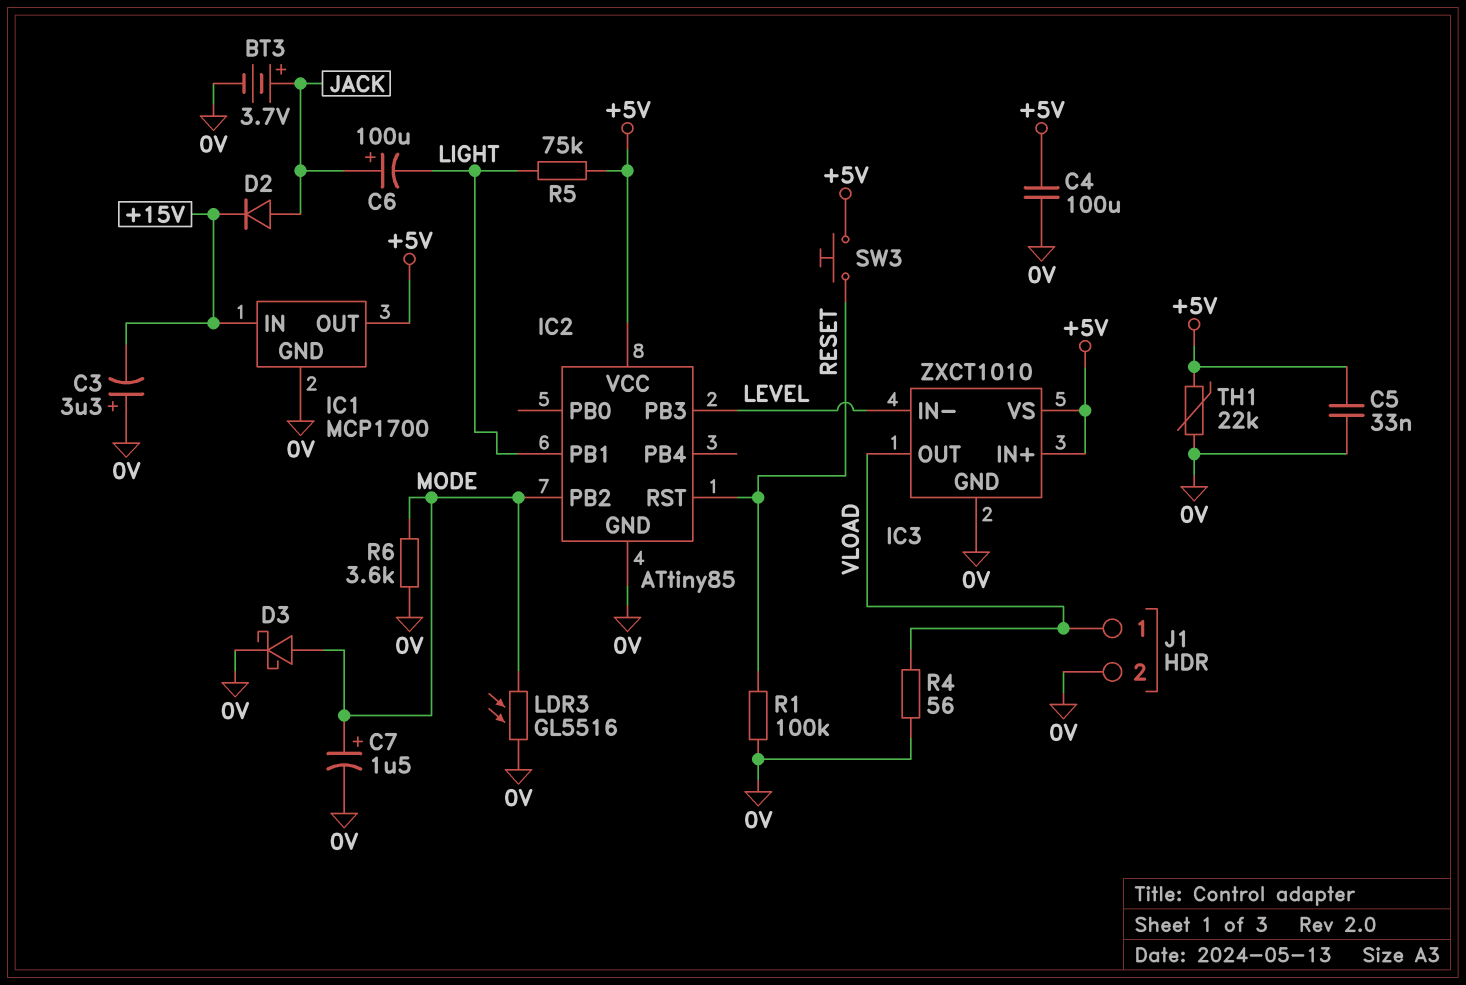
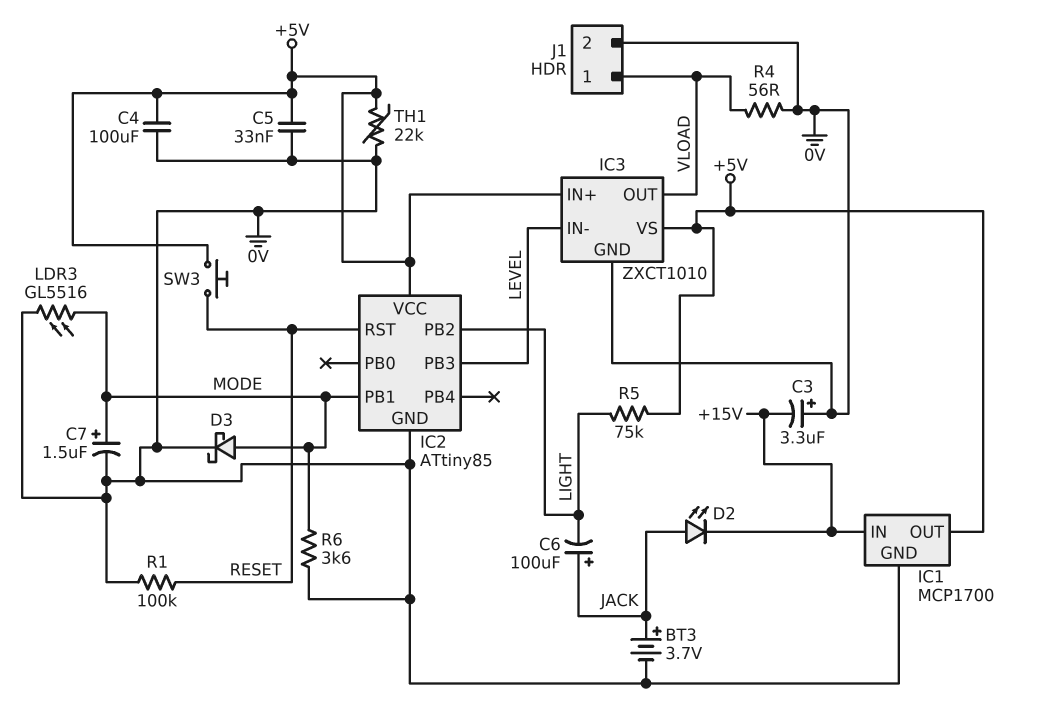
D2: diode (A JACK, K +15V) -> LED (A JACK, K +15V)
IC2 pin PB1: LIGHT -> MODE
IC2 pin PB2: MODE -> LIGHT

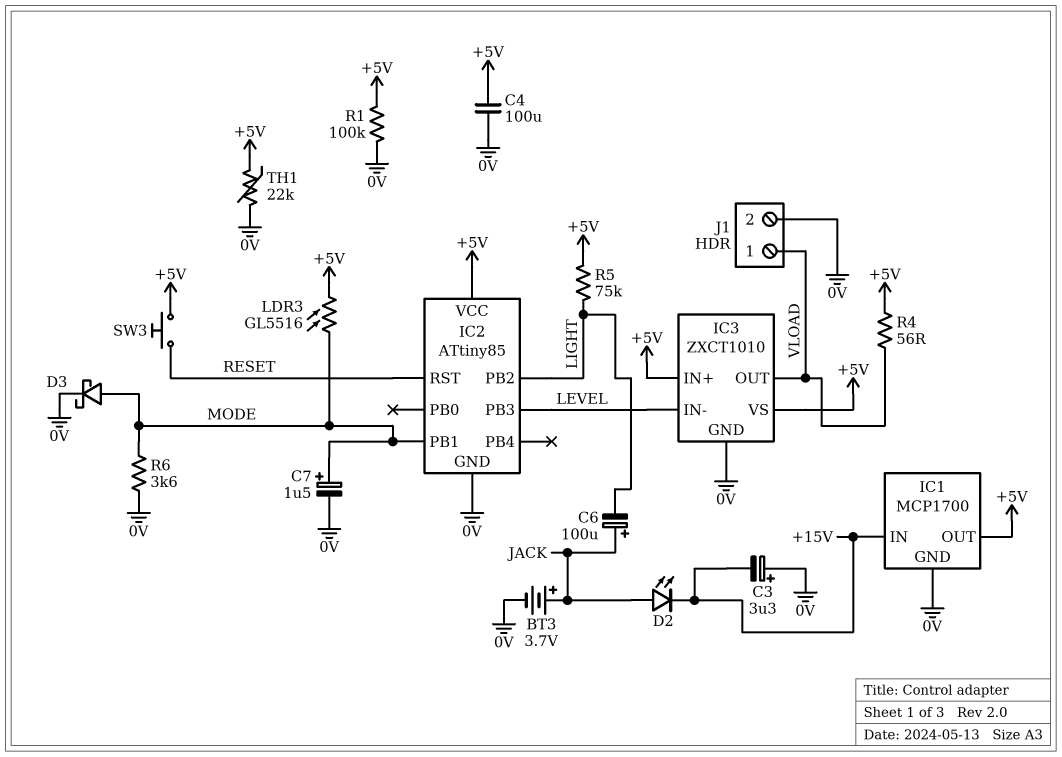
C5: 33nF (+5V, 0V) -> none
LDR3: GL5516 (0V, MODE) -> GL5516 (+5V, MODE)
R1: 100k (0V, RESET) -> 100k (+5V, 0V)
R4: 56 (0V, VLOAD) -> 56 (+5V, VLOAD)

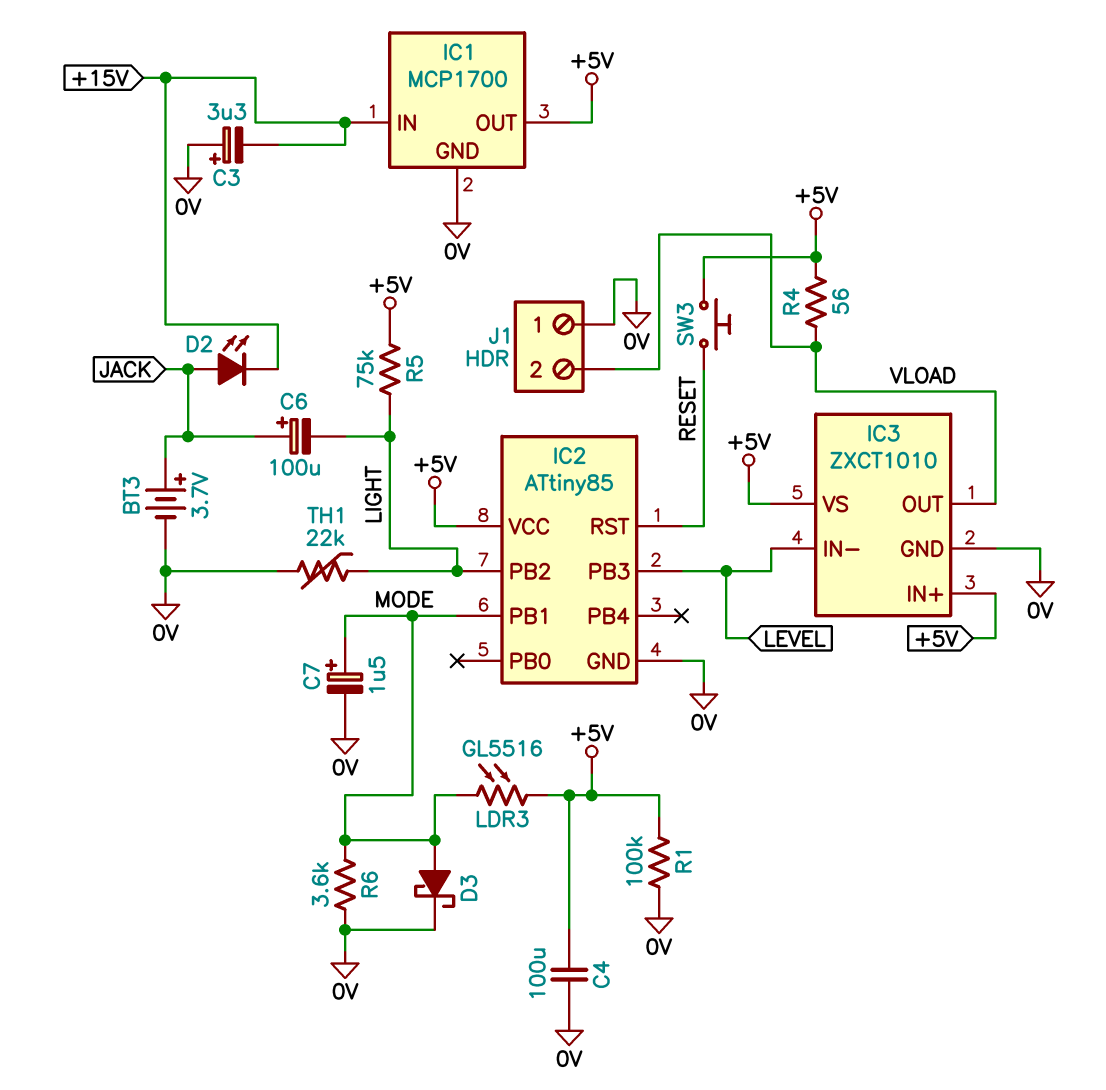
J1 pin 1: VLOAD -> 0V
J1 pin 2: 0V -> VLOAD
TH1: 22k (+5V, 0V) -> 22k (0V, LIGHT)

